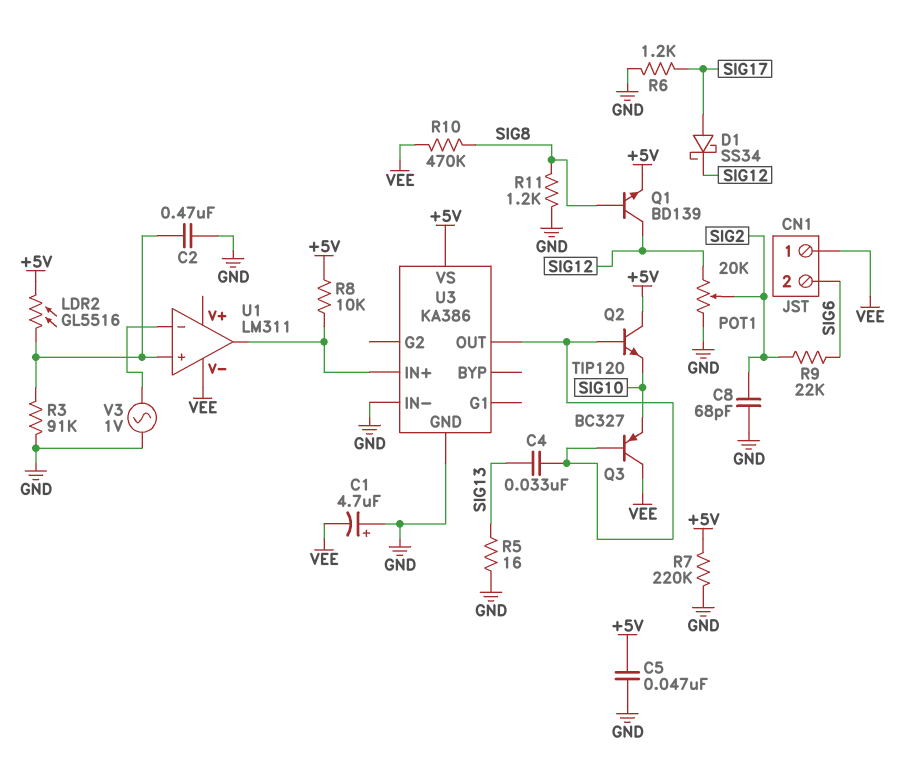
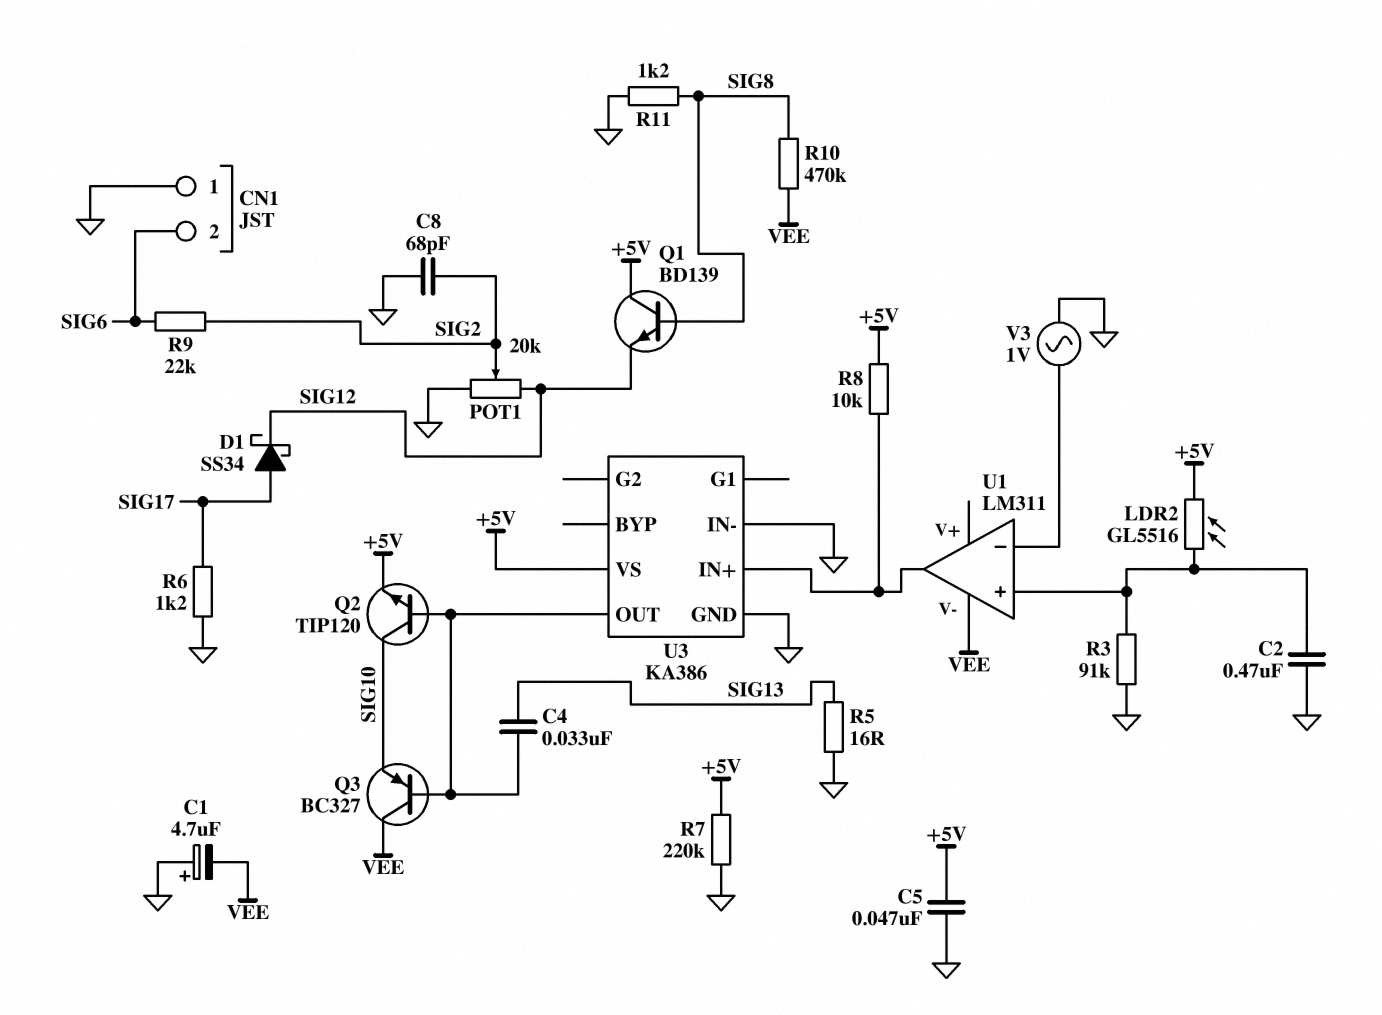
CN1 pin 1: VEE -> GND
Q1: NPN BD139 (B SIG8, C SIG12, E +5V) -> NPN BD139 (B SIG8, C +5V, E SIG12)
Q2: NPN TIP120 (B U3/OUT, C +5V, E SIG10) -> NPN TIP120 (B U3/OUT, C SIG10, E +5V)

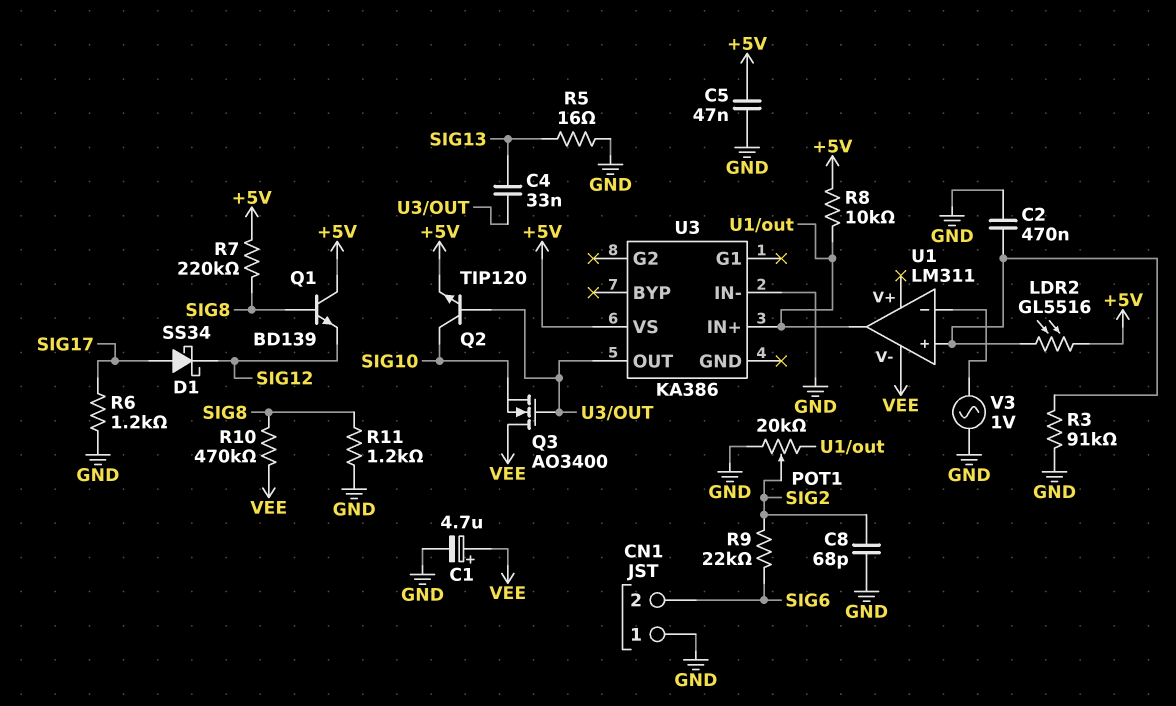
C1: 4.7uF (plus GND, minus VEE) -> 4.7uF (plus VEE, minus GND)
POT1: 20k (GND, SIG12, wiper SIG2) -> 20k (GND, U1/out, wiper SIG2)
Q3: PNP BC327 (B U3/OUT, C VEE, E SIG10) -> NMOS AO3400 (G U3/OUT, D VEE, S SIG10)
R7: 220k (+5V, GND) -> 220k (+5V, SIG8)
U3 pin GND: GND -> none

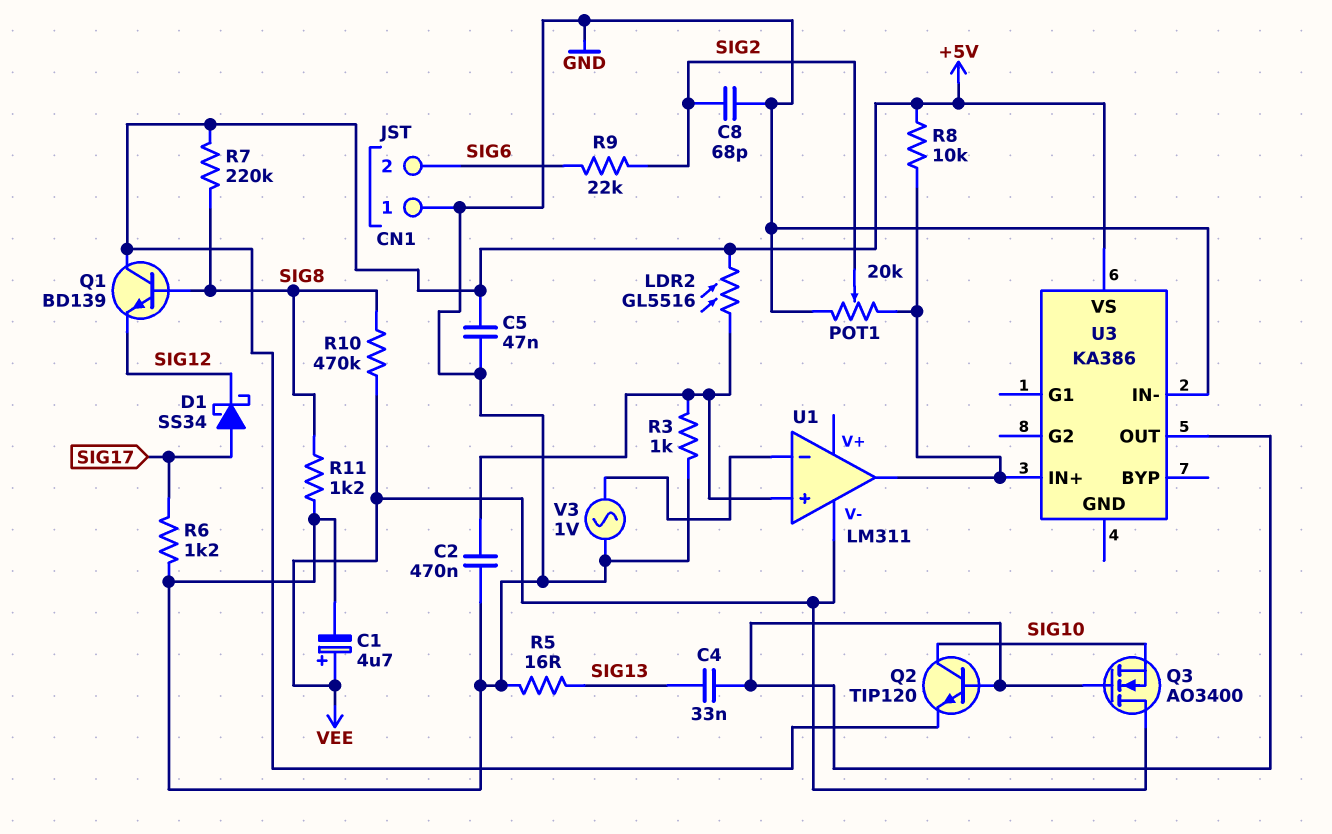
R3: 91k (GND, U1/in+) -> 1k (GND, U1/in+)

